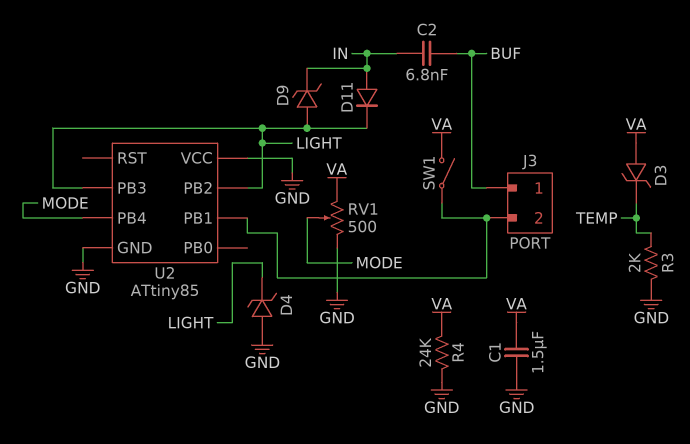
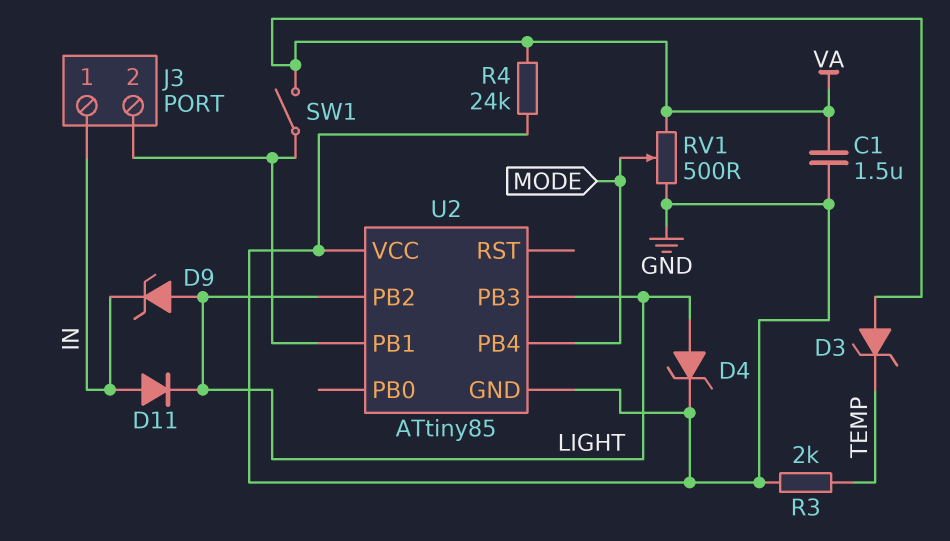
C2: 6.8nF (BUF, IN) -> none
D4: zener (A GND, K LIGHT) -> zener (A LIGHT, K GND)
J3 pin 1: BUF -> IN

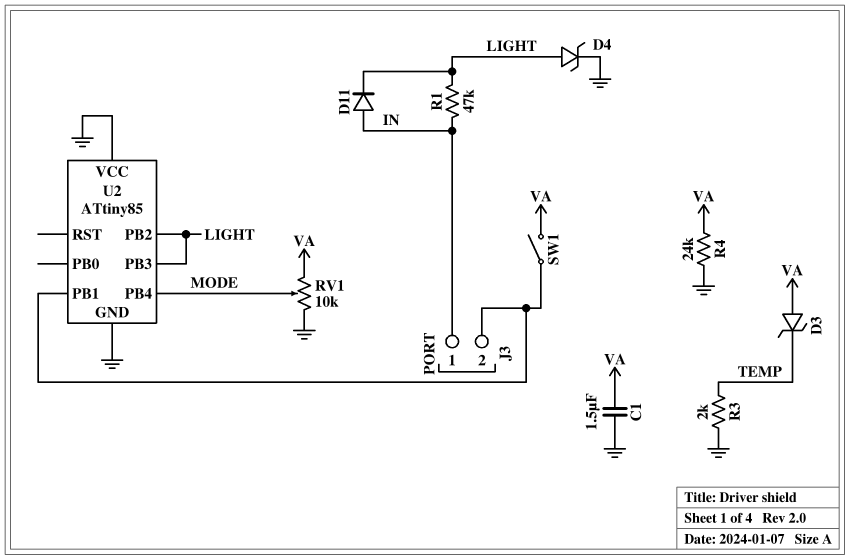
D9: zener (A LIGHT, K IN) -> none
R1: none -> 47k (IN, LIGHT)
RV1: 500 (GND, VA, wiper MODE) -> 10k (GND, VA, wiper MODE)

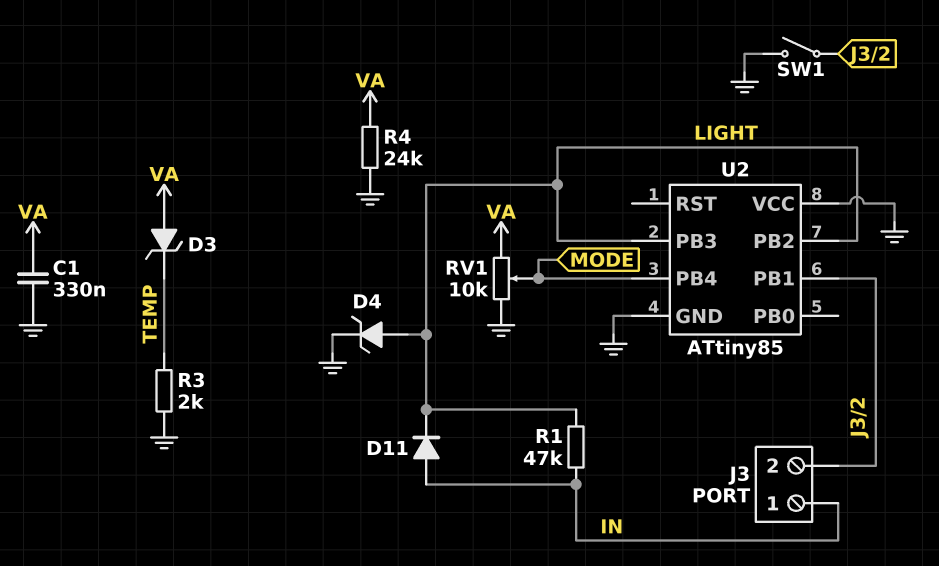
C1: 1.5uF (GND, VA) -> 330nF (GND, VA)
SW1: switch (J3/2, VA) -> switch (GND, J3/2)

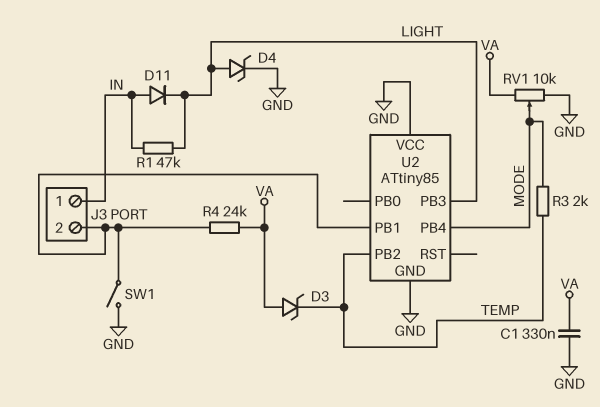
R3: 2k (GND, TEMP) -> 2k (MODE, TEMP)
R4: 24k (GND, VA) -> 24k (J3/2, VA)
U2 pin PB2: LIGHT -> TEMP

